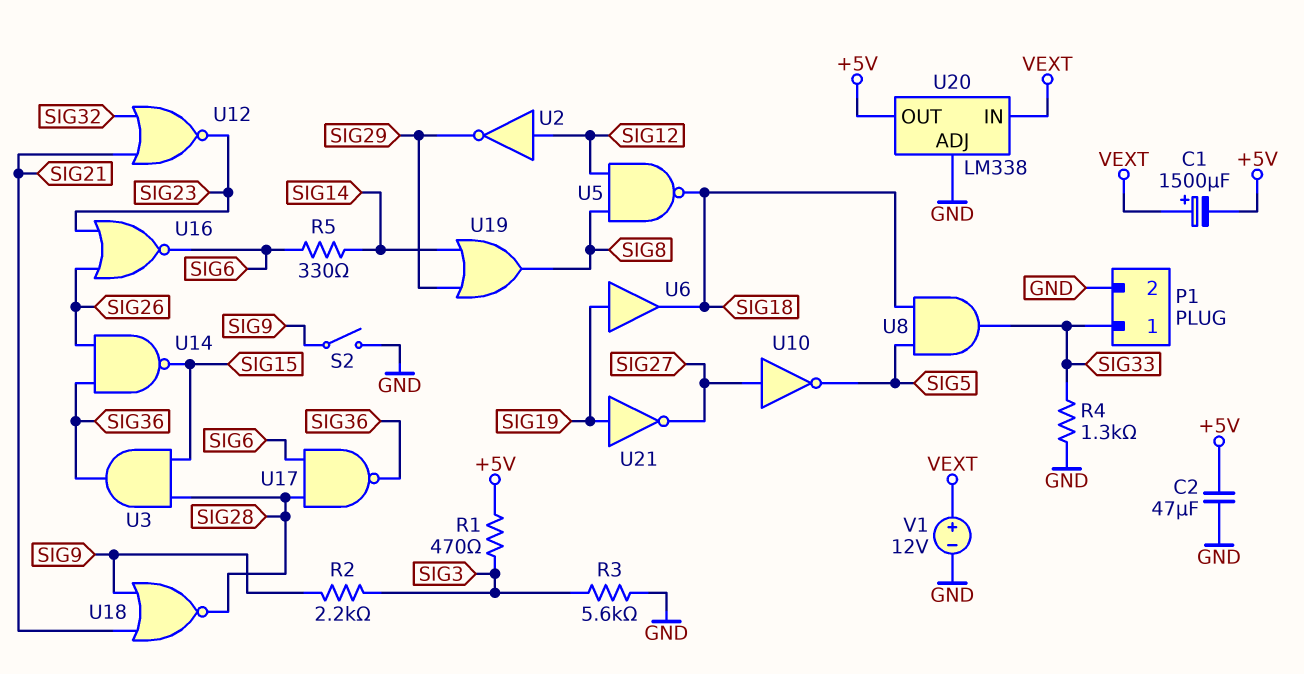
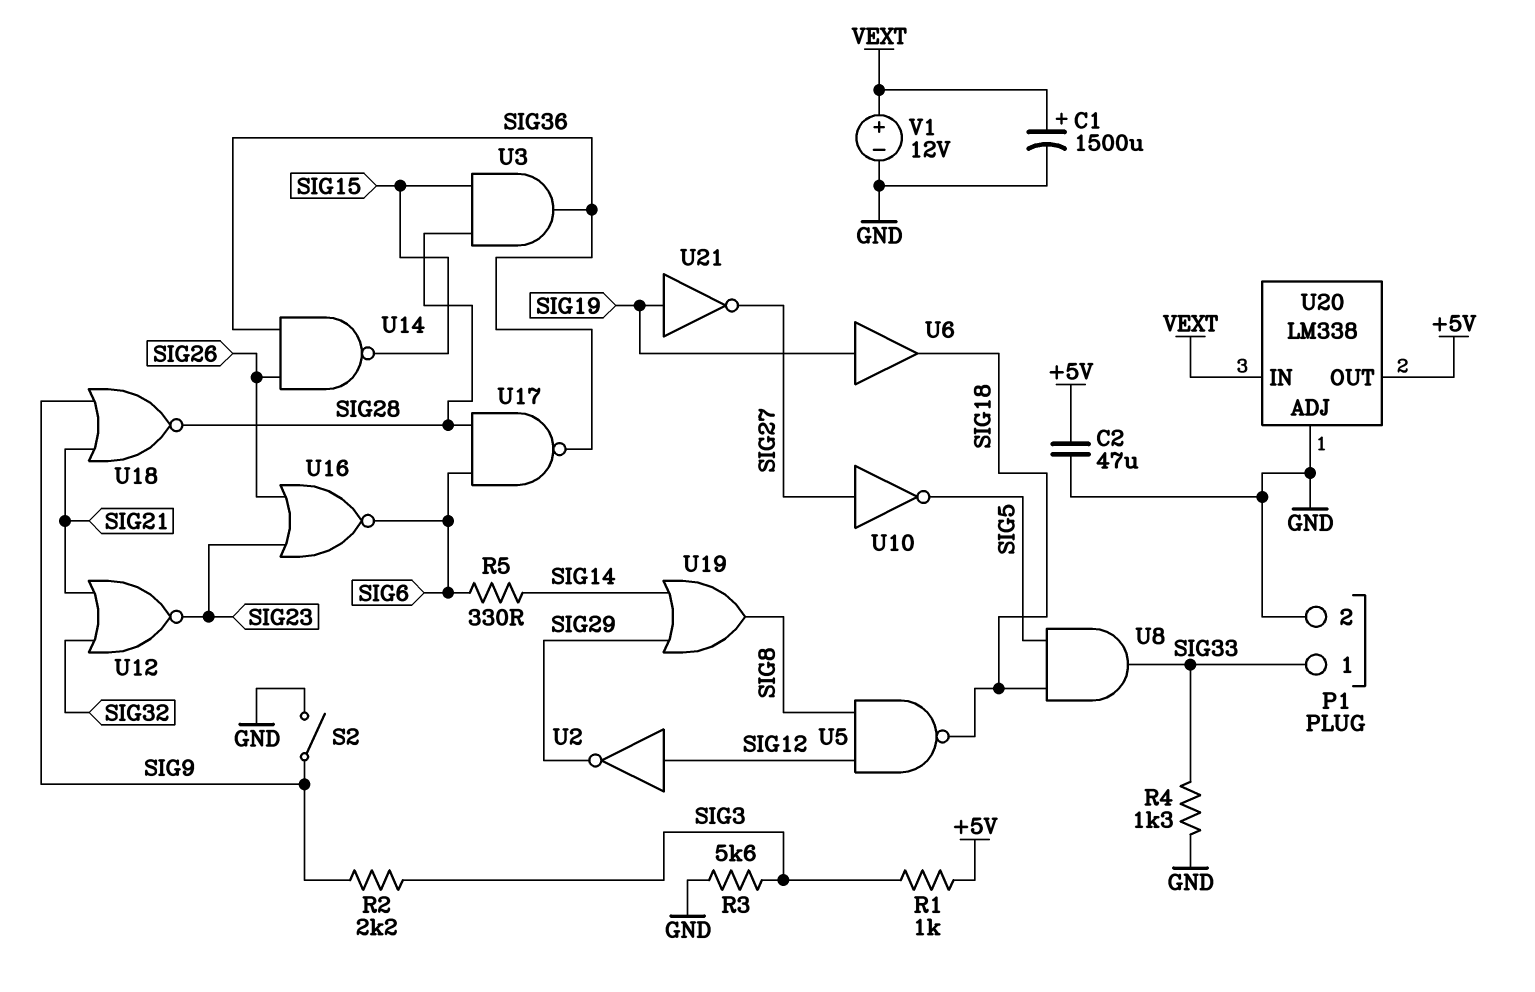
C1: 1500uF (plus VEXT, minus +5V) -> 1500uF (plus VEXT, minus GND)
R1: 470 (+5V, SIG3) -> 1k (+5V, SIG3)

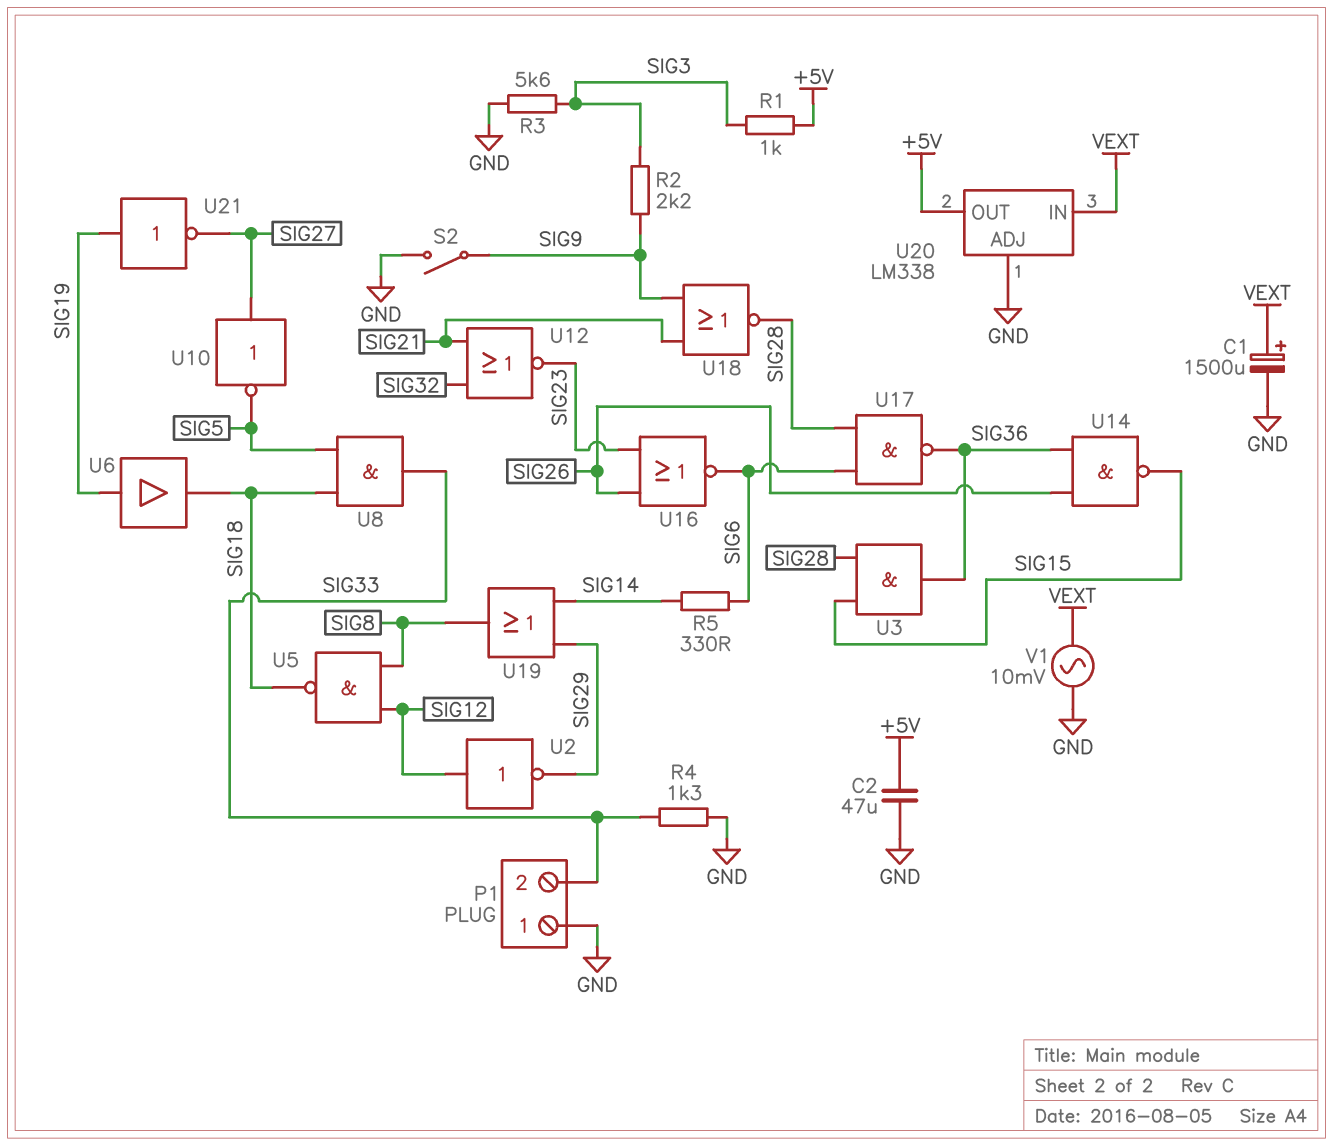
P1 pin 1: SIG33 -> GND
P1 pin 2: GND -> SIG33
V1: 12V (plus VEXT, minus GND) -> AC 10mV (GND, VEXT)

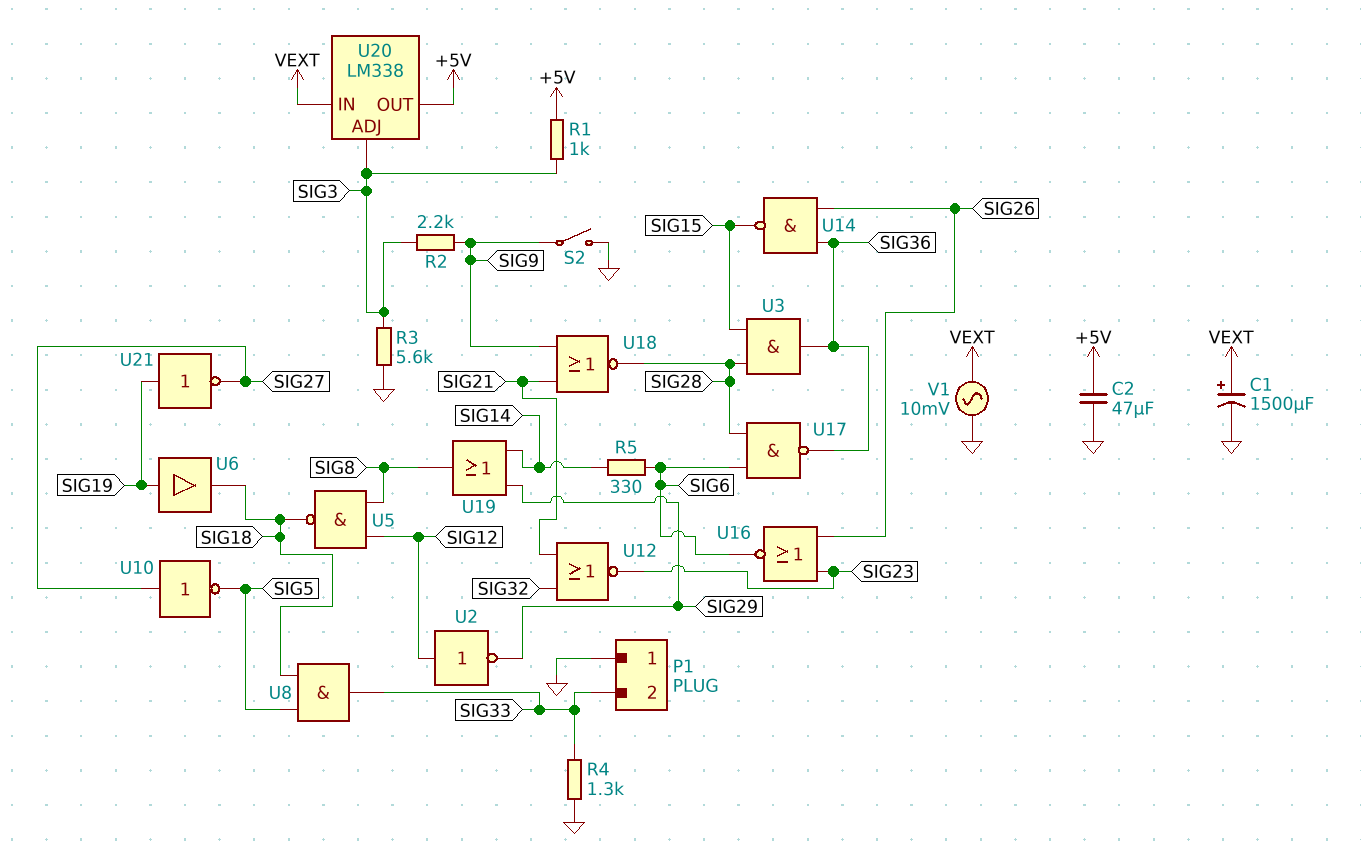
U20 pin ADJ: GND -> SIG3

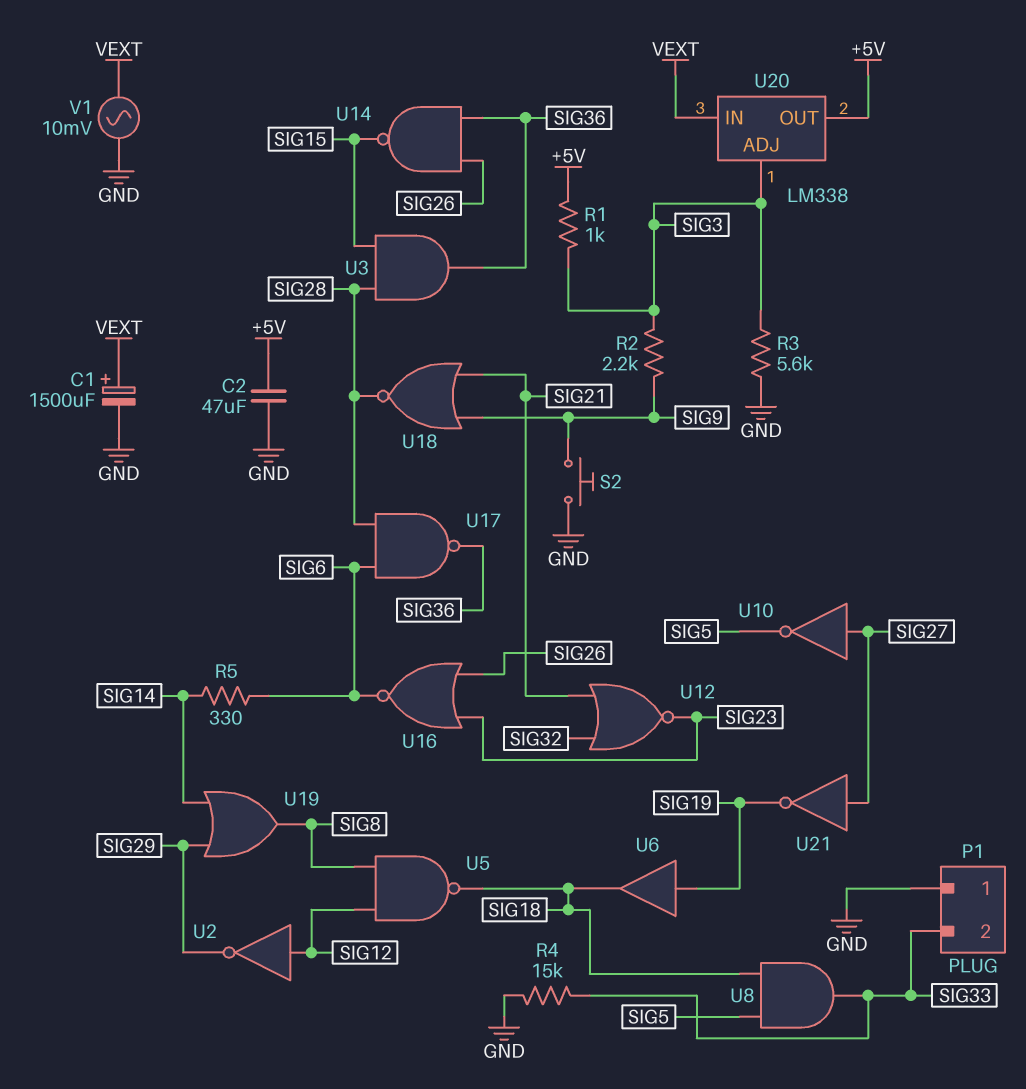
R4: 1.3k (GND, SIG33) -> 15k (GND, SIG33)
S2: switch (GND, SIG9) -> button (GND, SIG9)
U21: NOT (in SIG19, out SIG27) -> NOT (in SIG27, out SIG19)

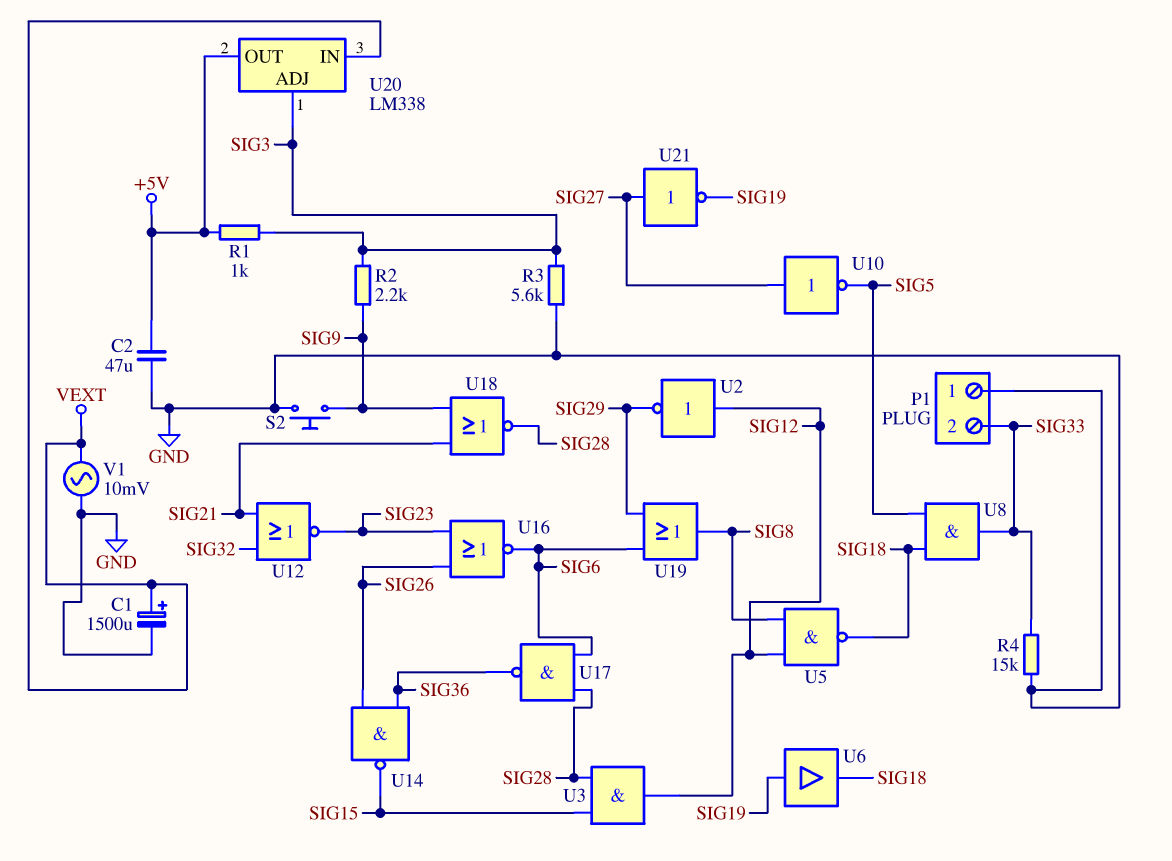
R5: 330 (SIG6, SIG14) -> none
U3: AND (in SIG15, in SIG28, out SIG36) -> AND (in SIG15, in SIG28, out SIG12)
U19: OR (in SIG14, in SIG29, out SIG8) -> OR (in SIG6, in SIG29, out SIG8)

